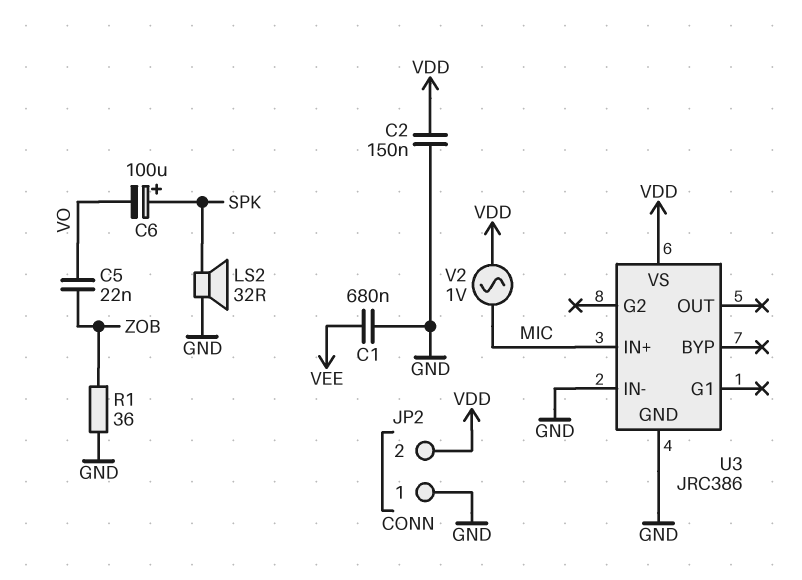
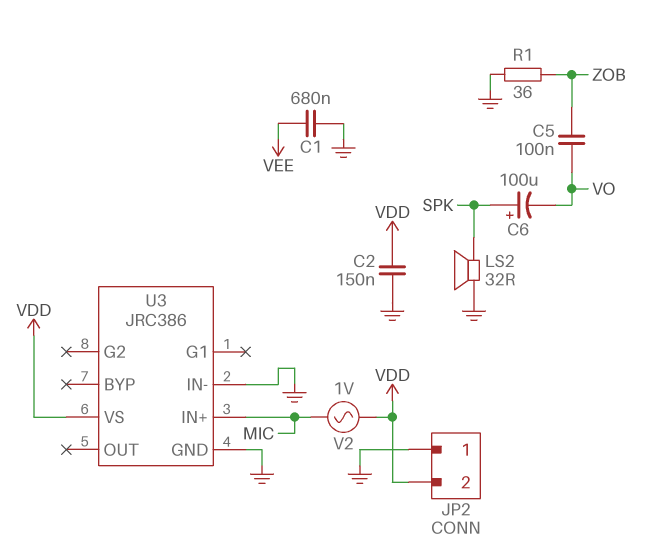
C5: 22nF (VO, ZOB) -> 100nF (VO, ZOB)

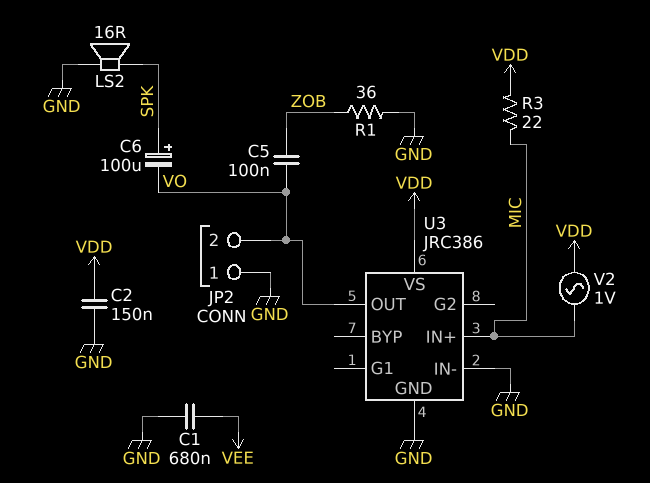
JP2 pin 2: VDD -> VO
LS2: speaker 32R (GND, SPK) -> speaker 16R (GND, SPK)
R3: none -> 22 (MIC, VDD)
U3 pin OUT: none -> VO

